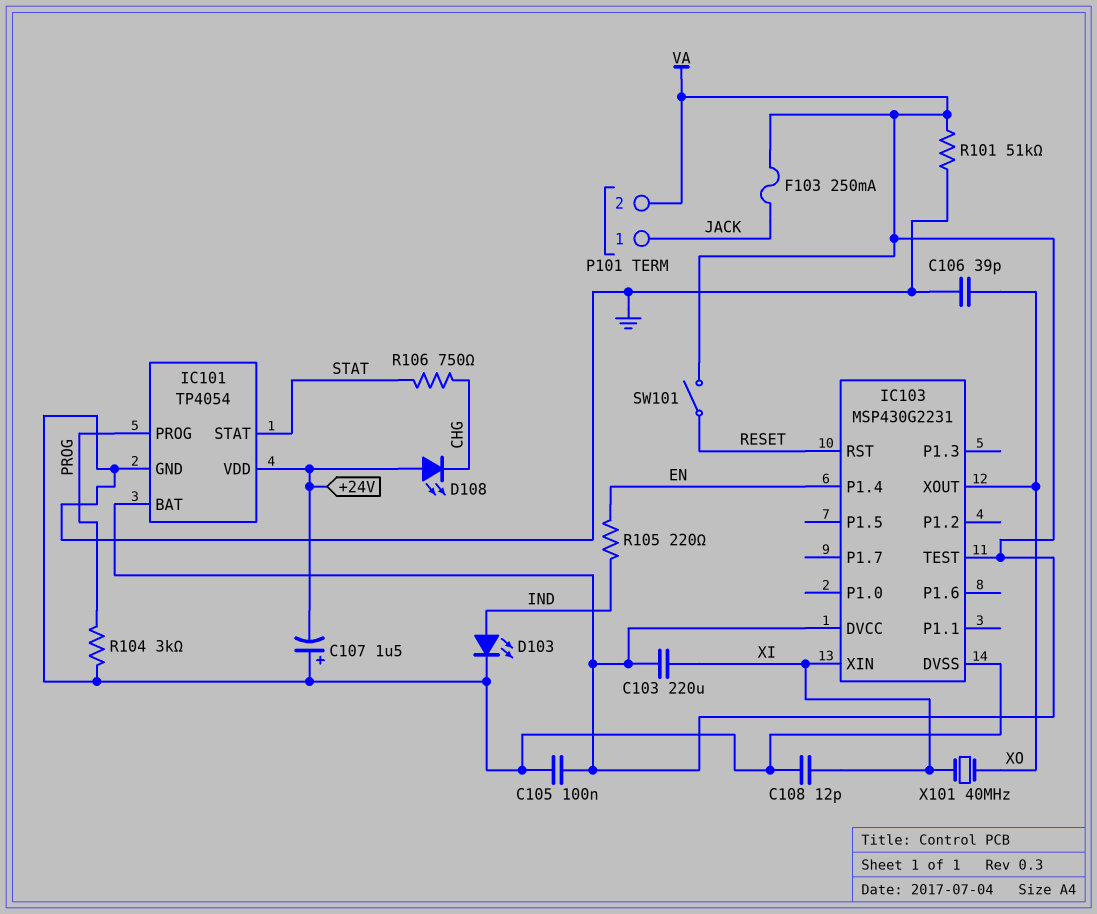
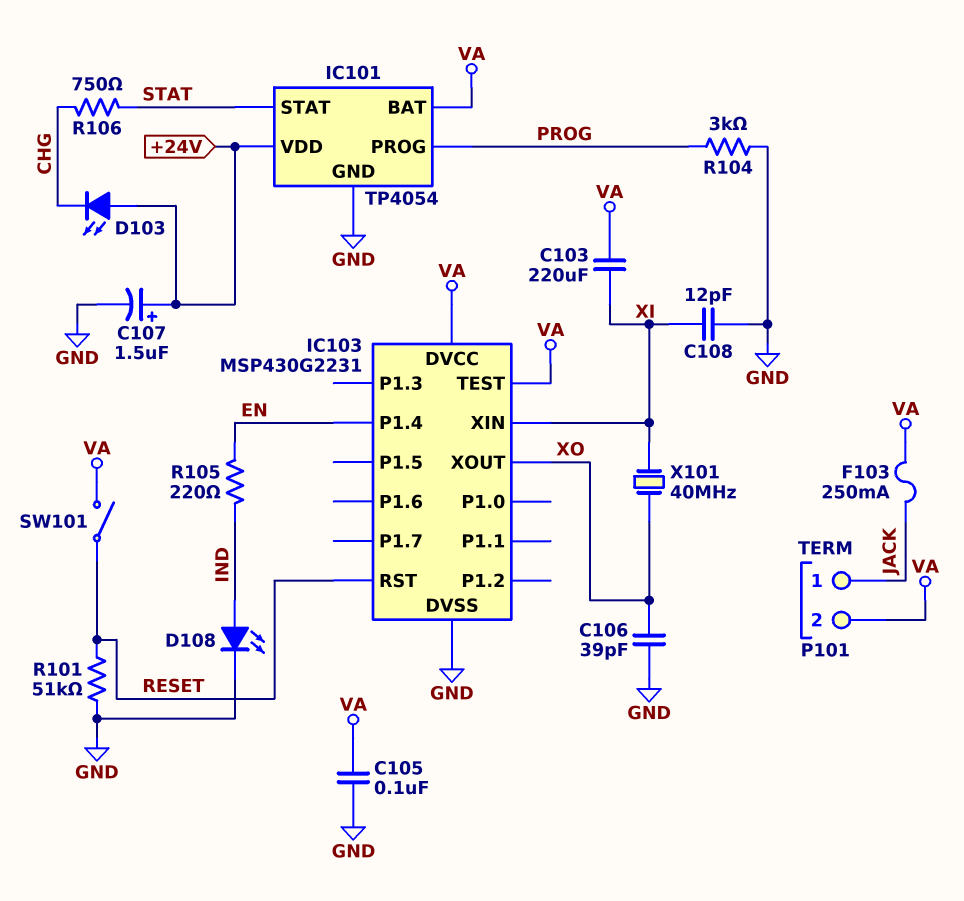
C107: 1.5uF (plus GND, minus +24V) -> 1.5uF (plus +24V, minus GND)
D103: LED (A IND, K GND) -> LED (A +24V, K CHG)
D108: LED (A +24V, K CHG) -> LED (A IND, K GND)
R101: 51k (GND, VA) -> 51k (GND, RESET)

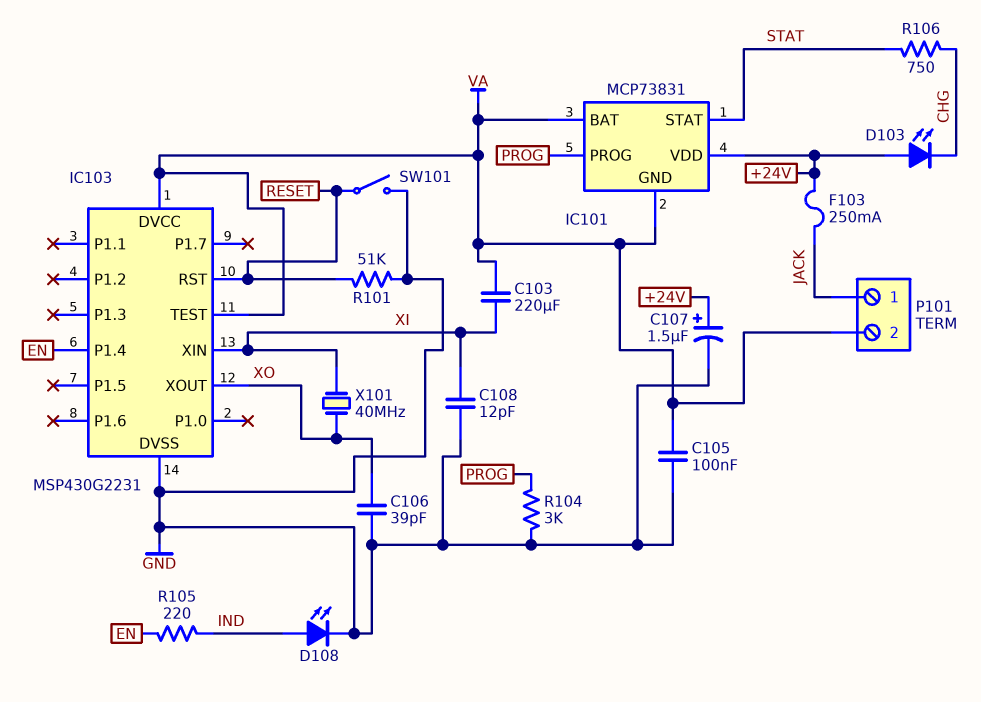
F103: 250mA (JACK, VA) -> 250mA (+24V, JACK)
IC101: TP4054 -> MCP73831
IC101 pin GND: GND -> VA
SW101: switch (RESET, VA) -> switch (GND, RESET)

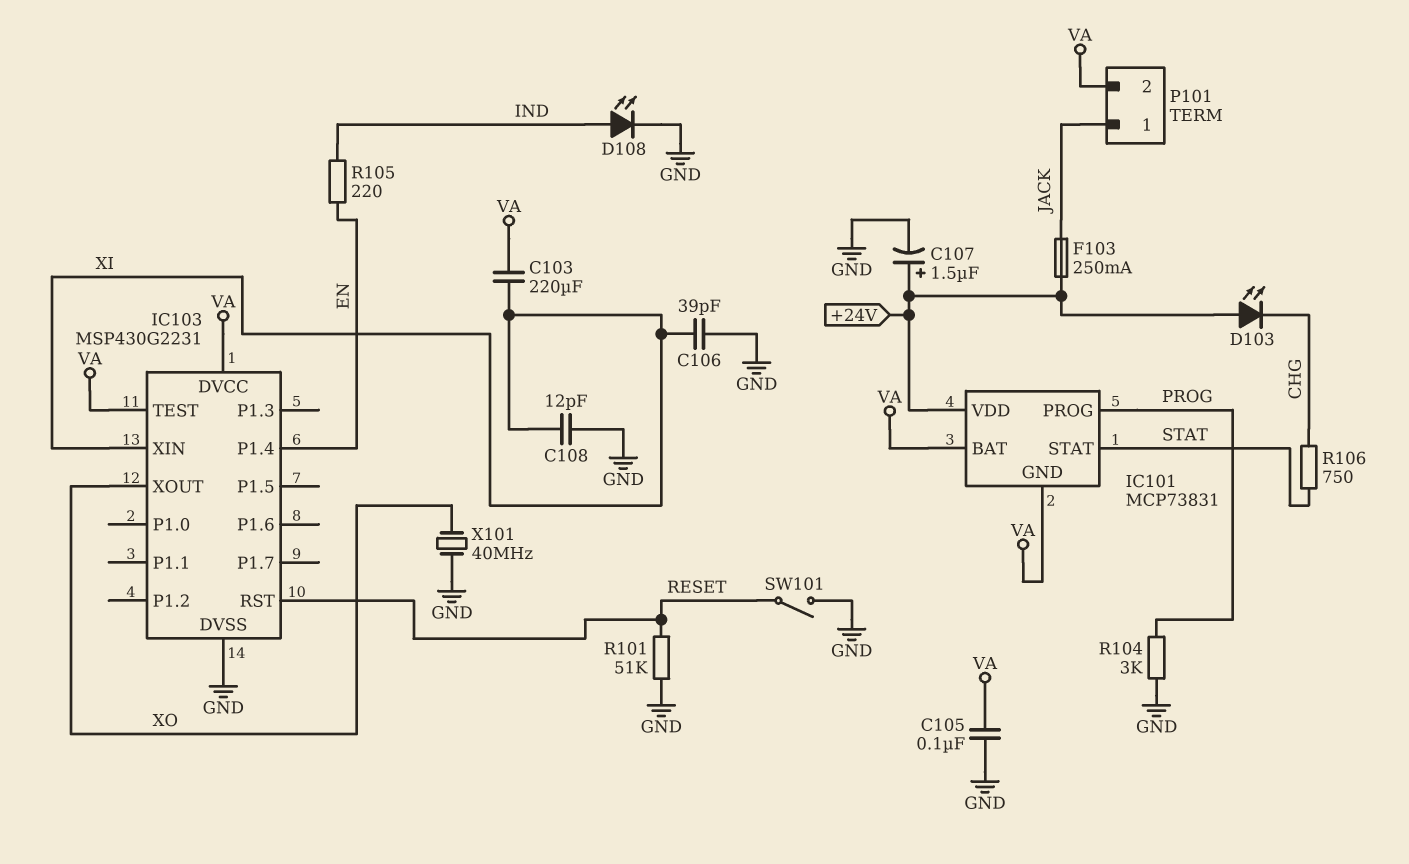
C106: 39pF (GND, XO) -> 39pF (GND, XI)
X101: 40MHz (XI, XO) -> 40MHz (GND, XO)

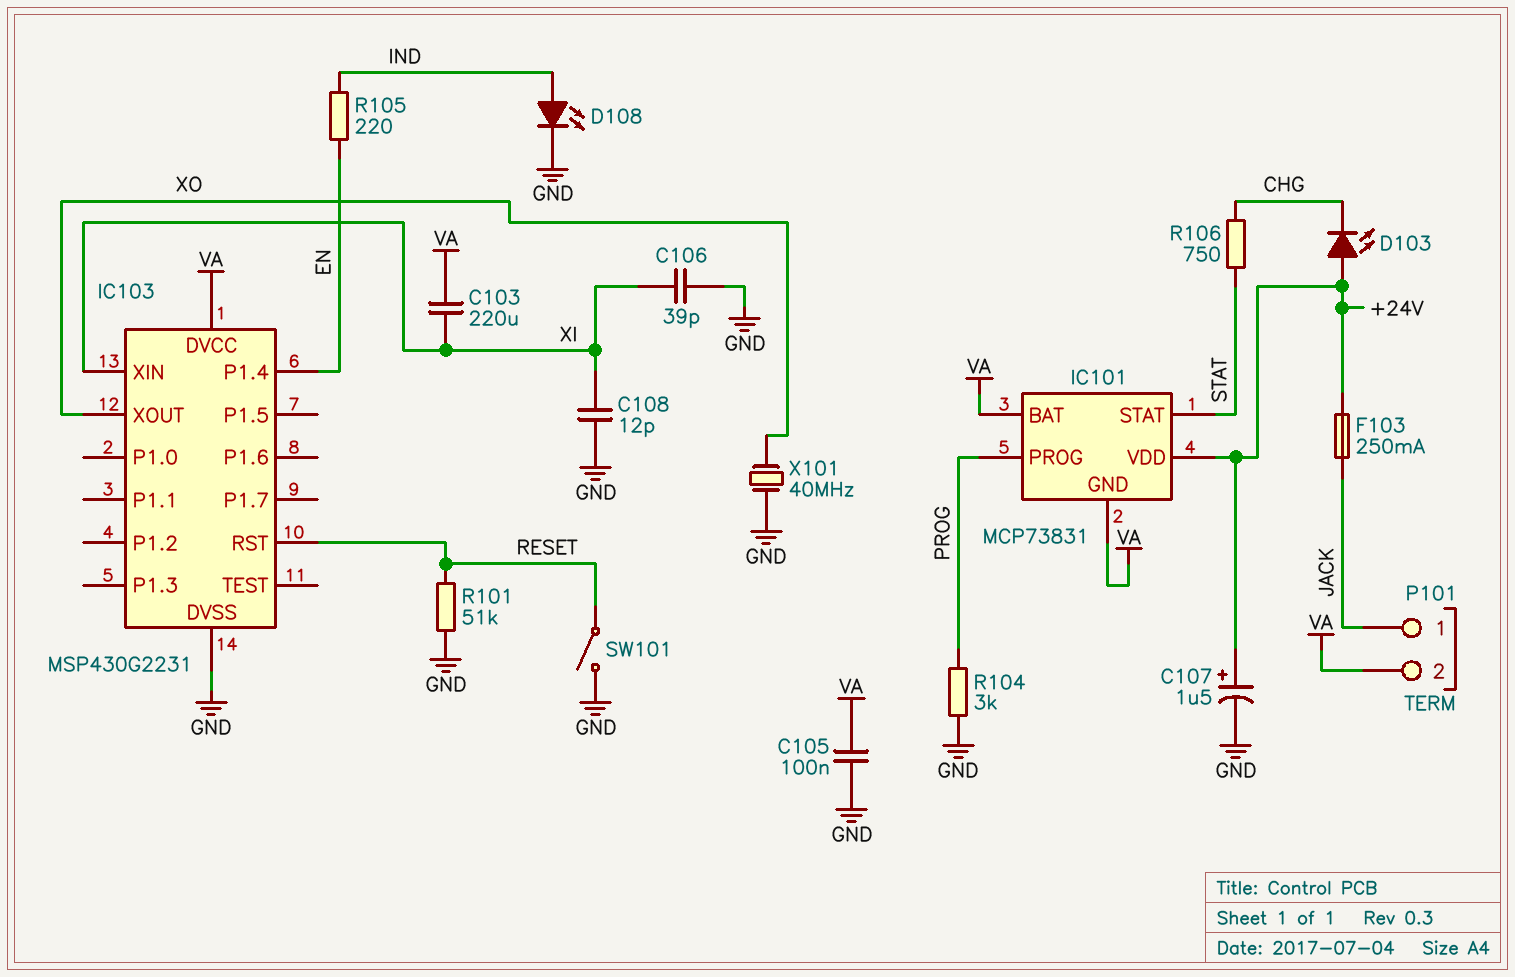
IC103 pin TEST: VA -> none

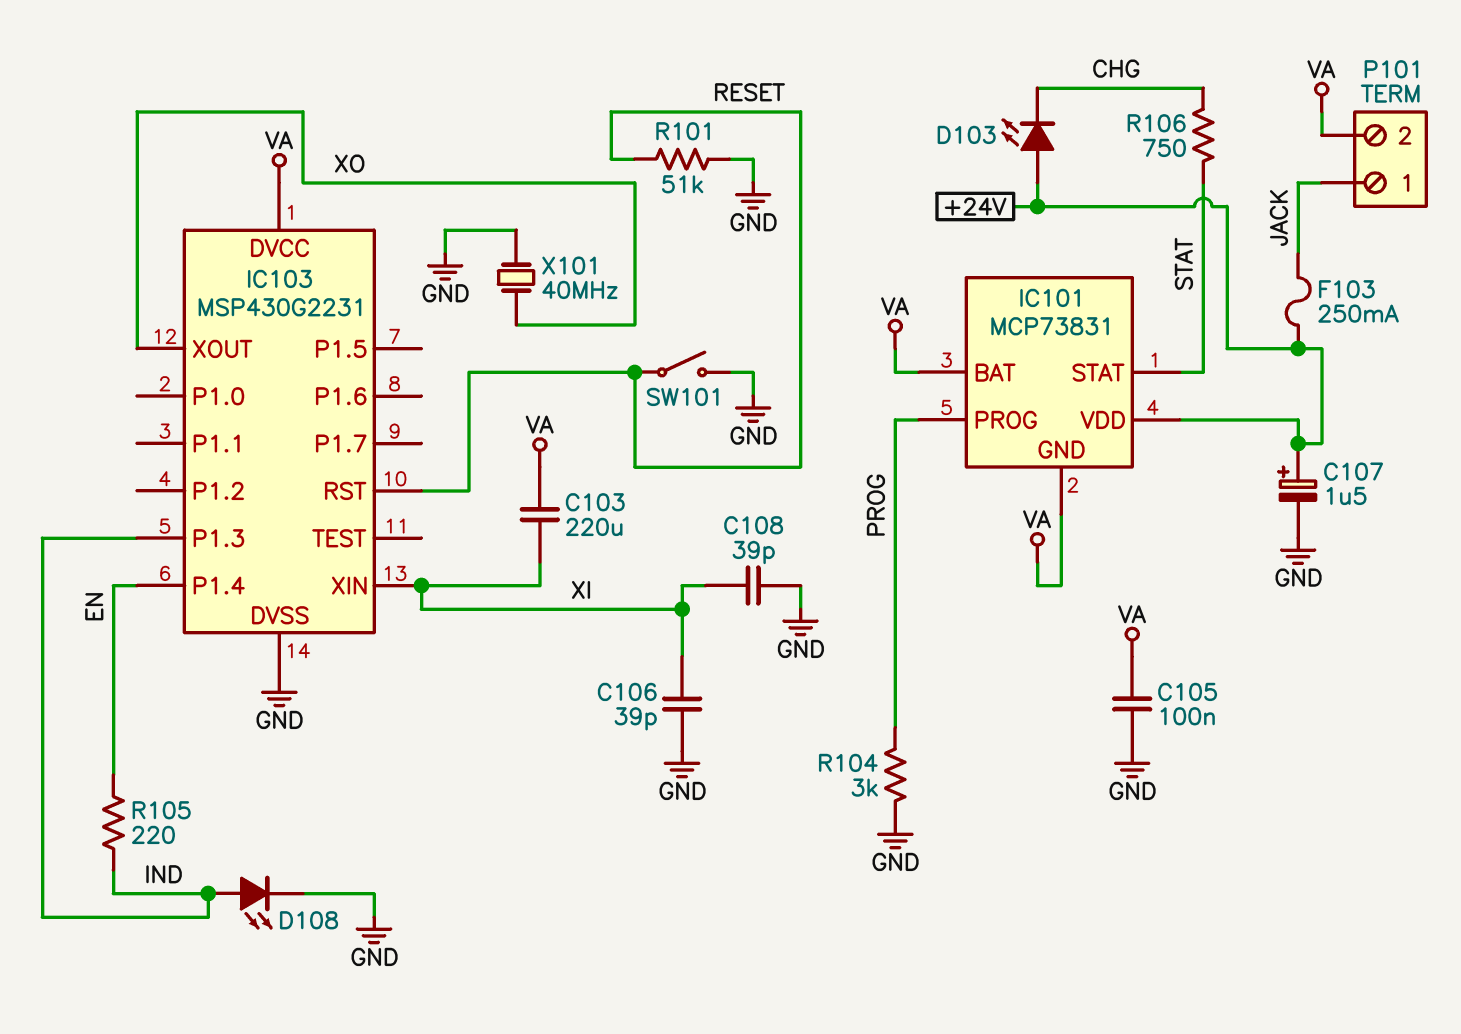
C108: 12pF (GND, XI) -> 39pF (GND, XI)
IC103 pin P1.3: none -> IND

